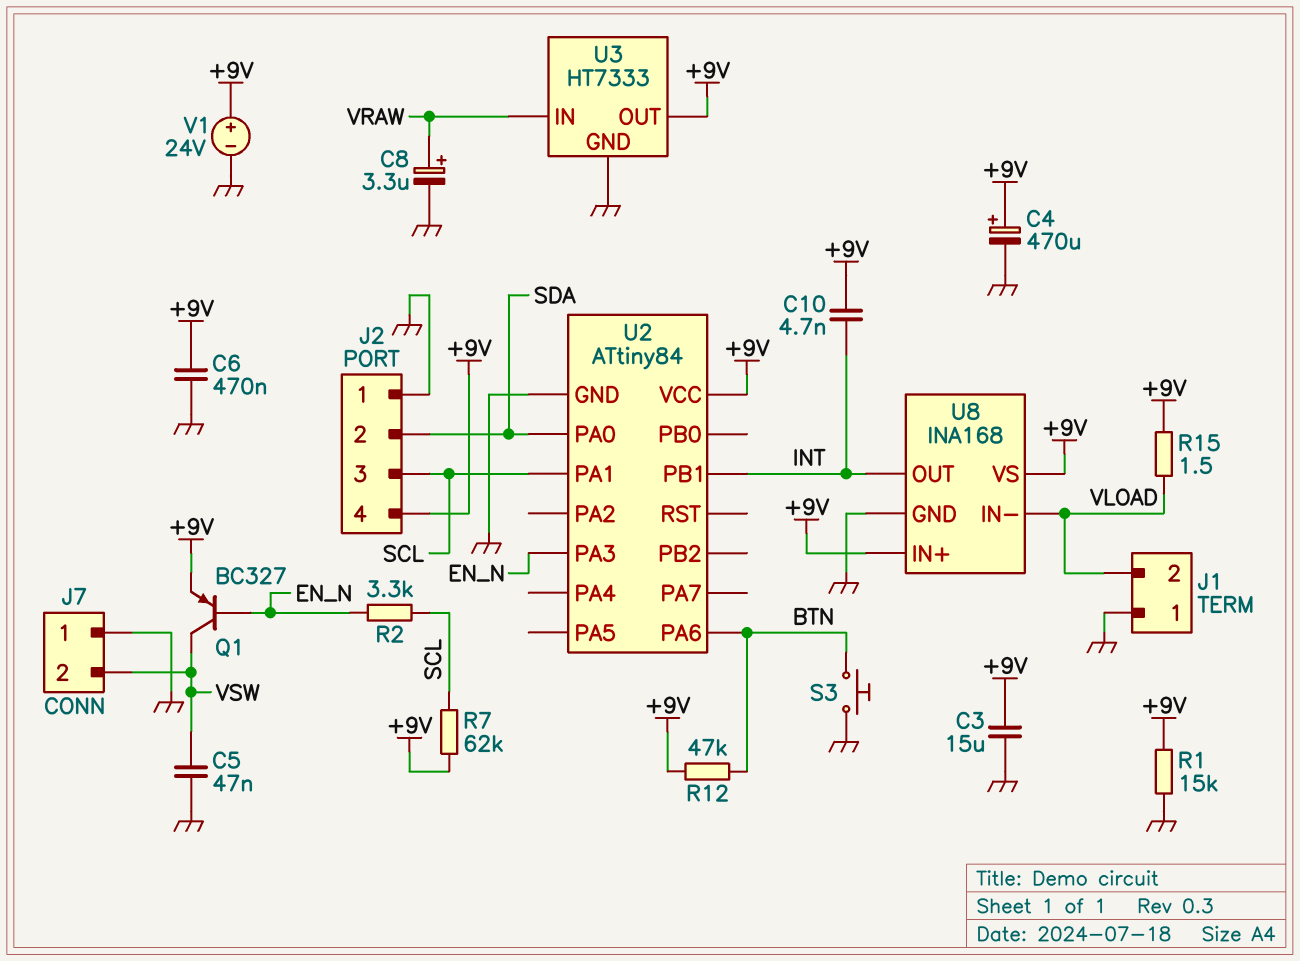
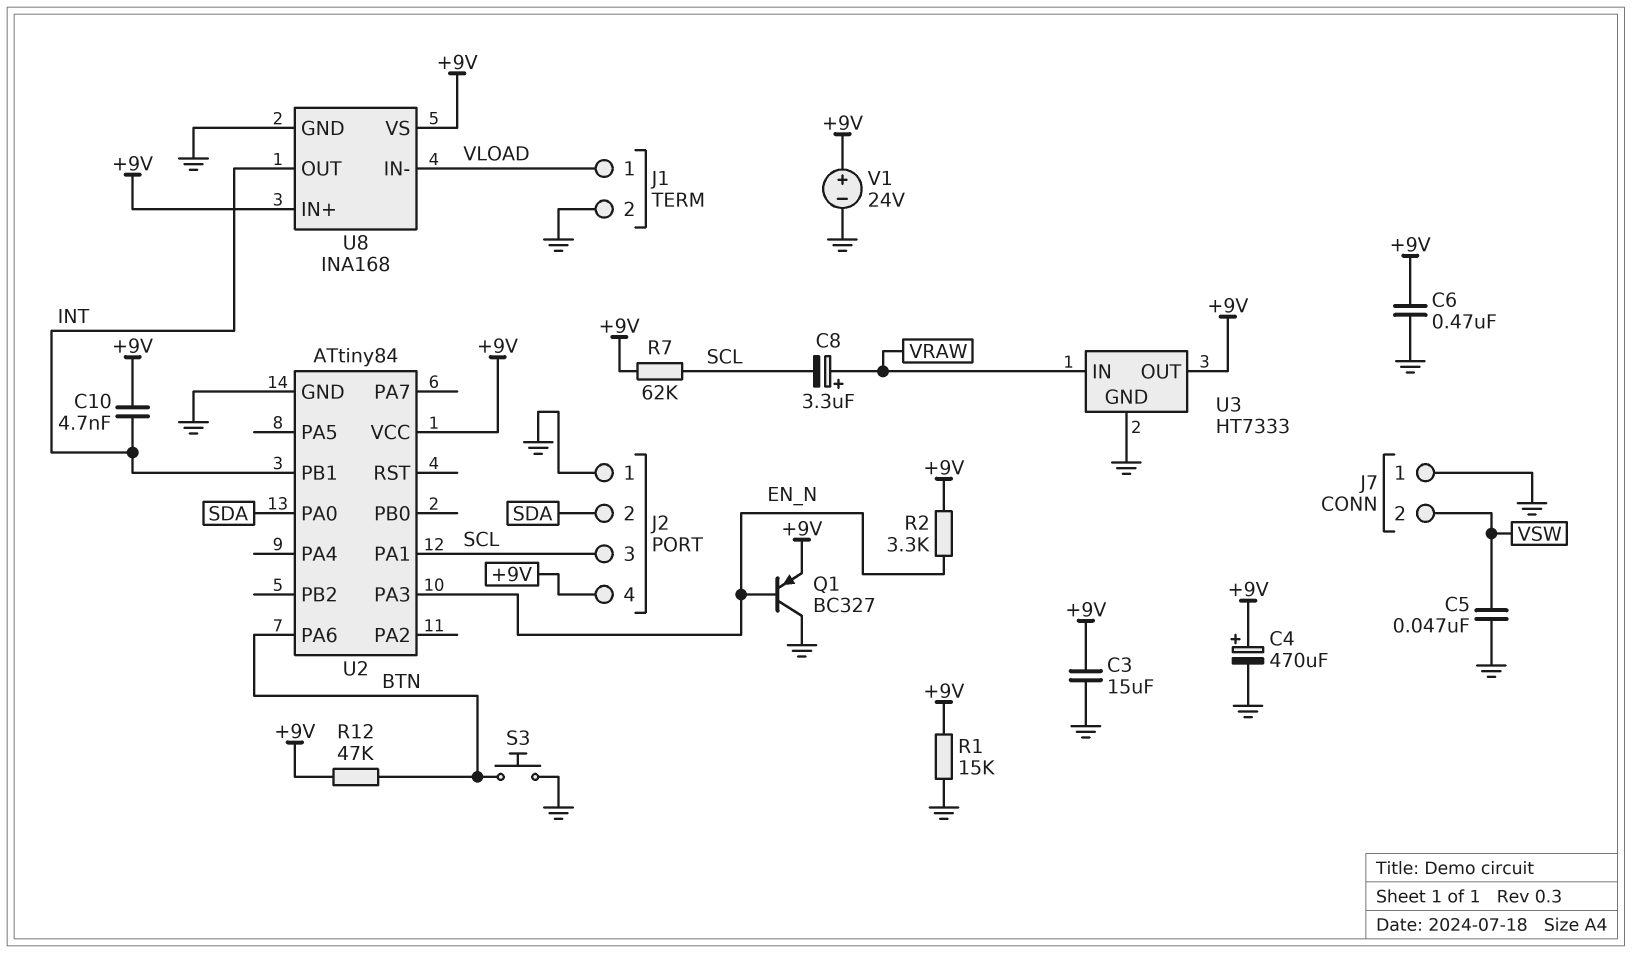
C8: 3.3uF (plus VRAW, minus GND) -> 3.3uF (plus VRAW, minus SCL)
J1 pin 1: GND -> VLOAD
J1 pin 2: VLOAD -> GND
Q1: PNP BC327 (B EN_N, C VSW, E +9V) -> PNP BC327 (B EN_N, C GND, E +9V)
R2: 3.3k (EN_N, SCL) -> 3.3k (+9V, EN_N)
R15: 1.5 (+9V, VLOAD) -> none

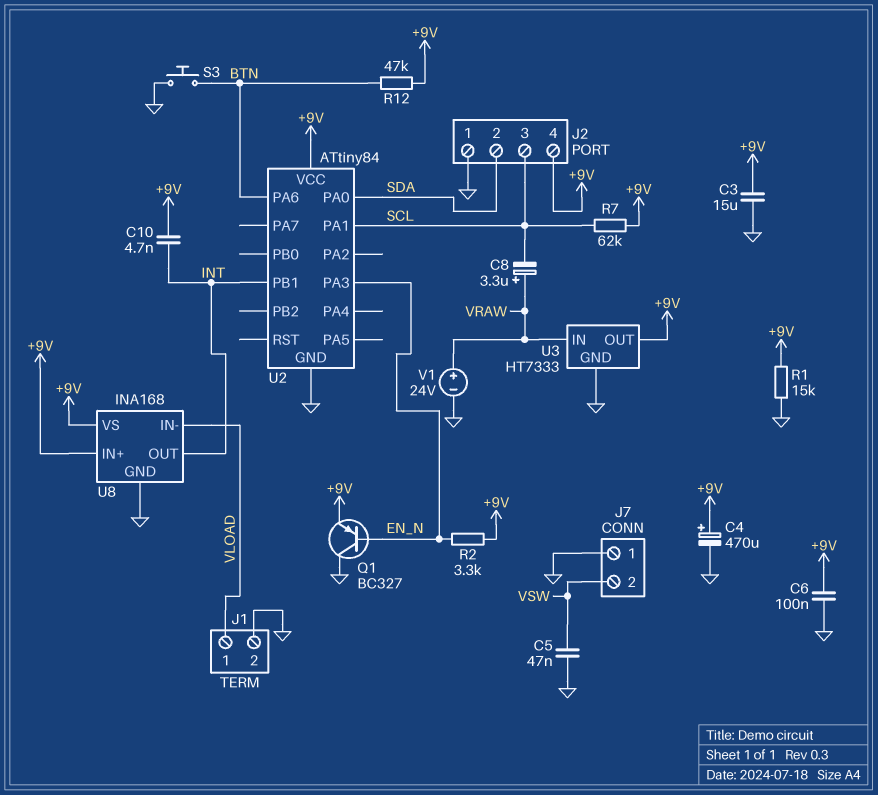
C6: 470nF (+9V, GND) -> 100nF (+9V, GND)
V1: 24V (plus +9V, minus GND) -> 24V (plus VRAW, minus GND)

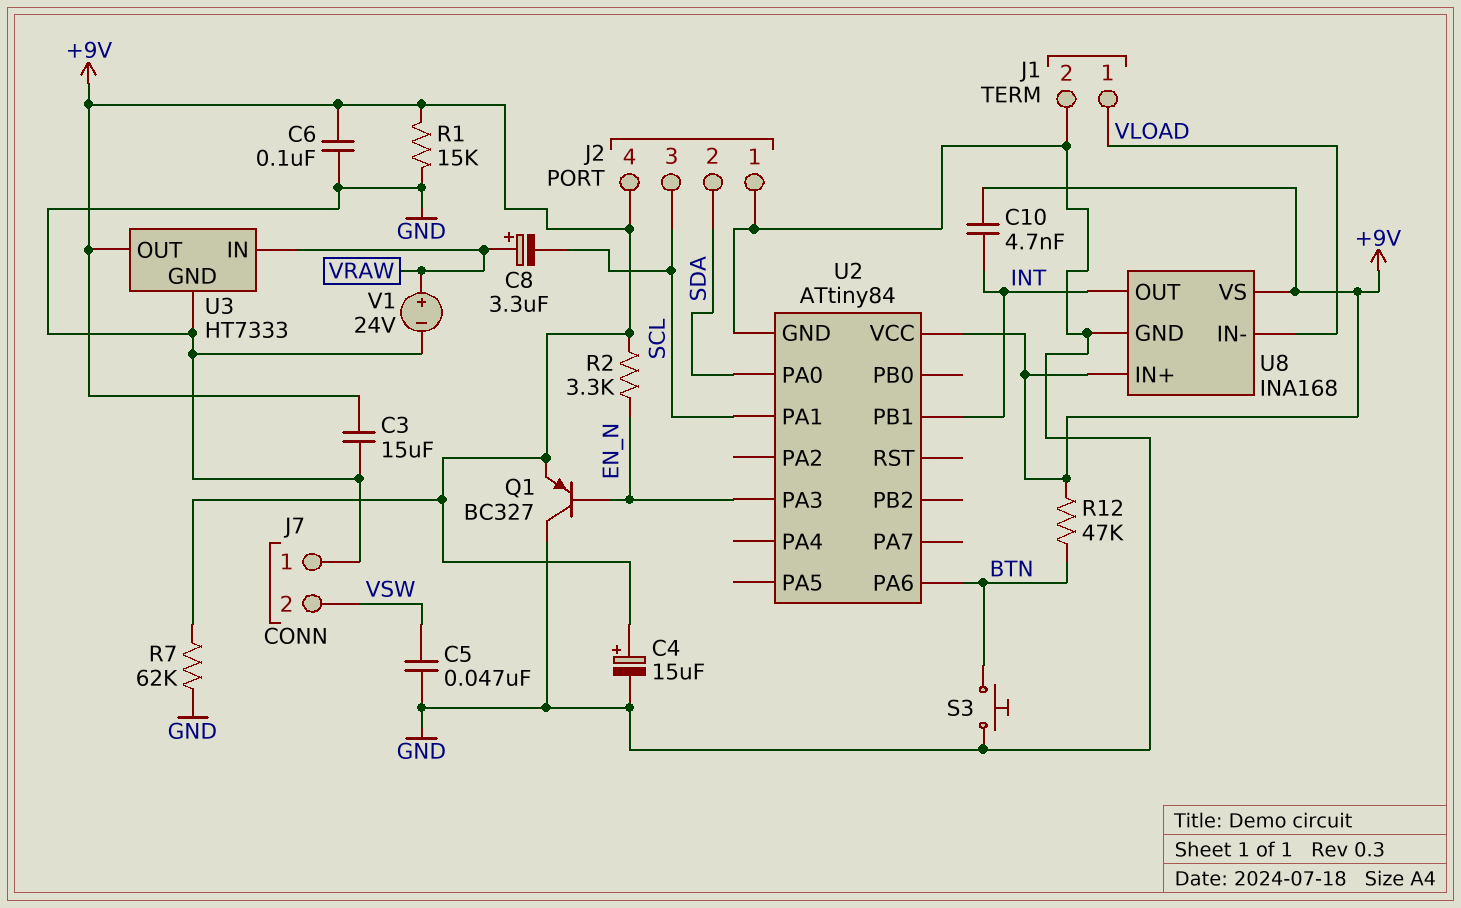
C4: 470uF (plus +9V, minus GND) -> 15uF (plus +9V, minus GND)
R7: 62k (+9V, SCL) -> 62k (+9V, GND)

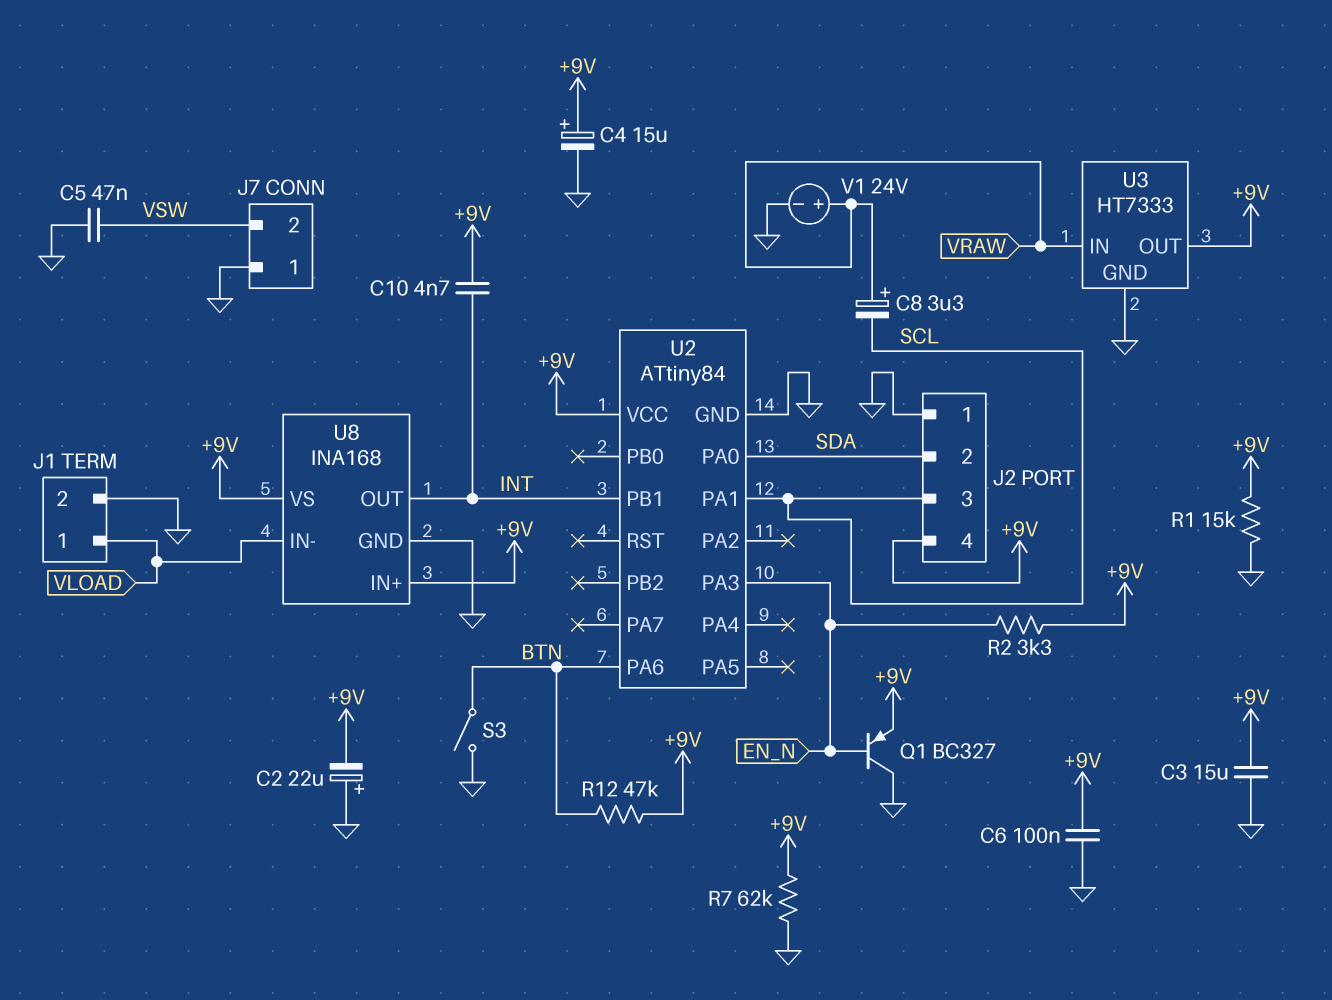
C2: none -> 22uF (plus GND, minus +9V)
S3: button (BTN, GND) -> switch (BTN, GND)

